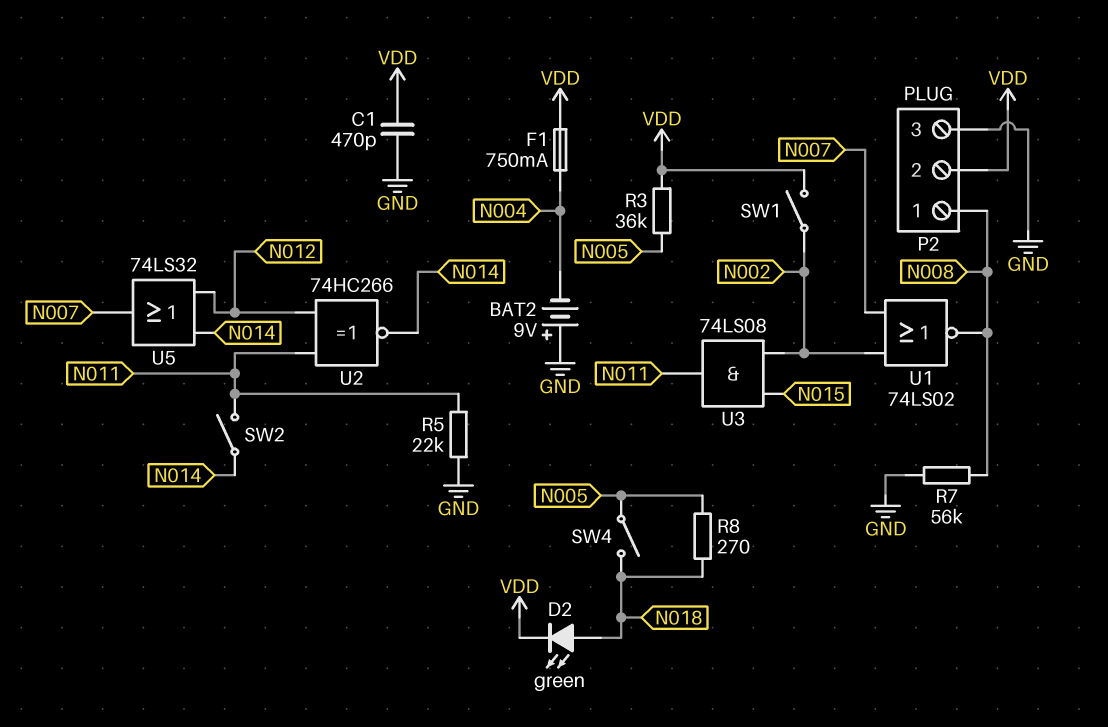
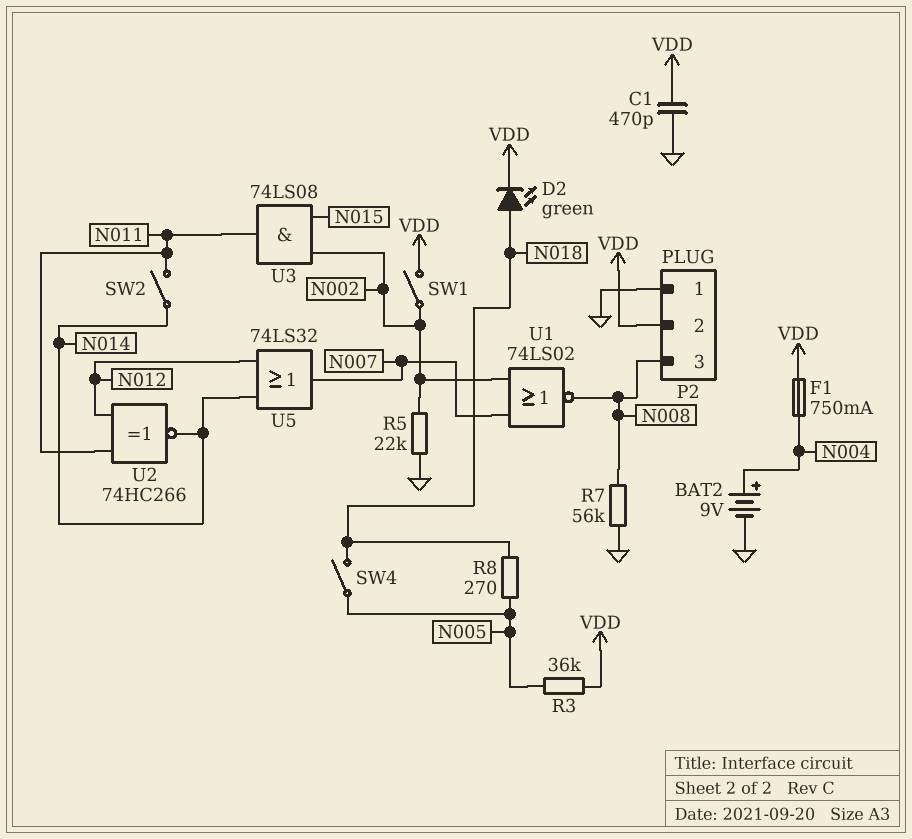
BAT2: 9V (plus GND, minus N004) -> 9V (plus N004, minus GND)
P2 pin 1: N008 -> GND
P2 pin 3: GND -> N008
R5: 22k (GND, N011) -> 22k (GND, N002)

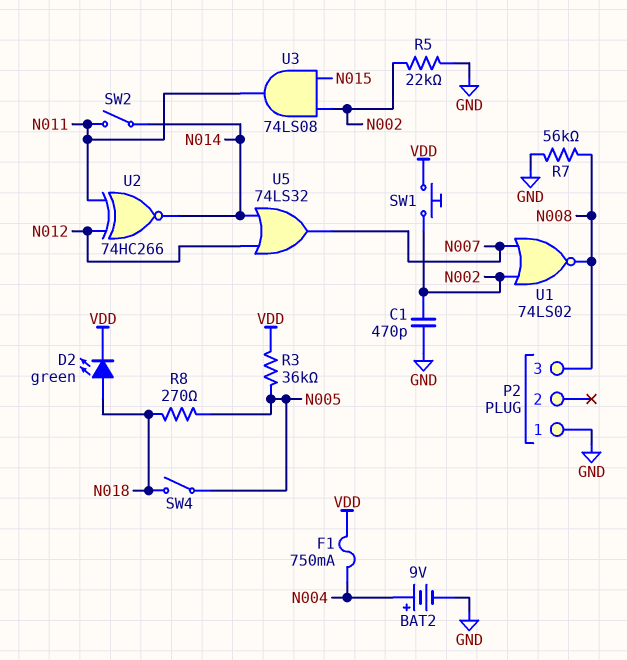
C1: 470pF (GND, VDD) -> 470pF (GND, N002)
P2 pin 2: VDD -> none
SW1: switch (N002, VDD) -> button (N002, VDD)

